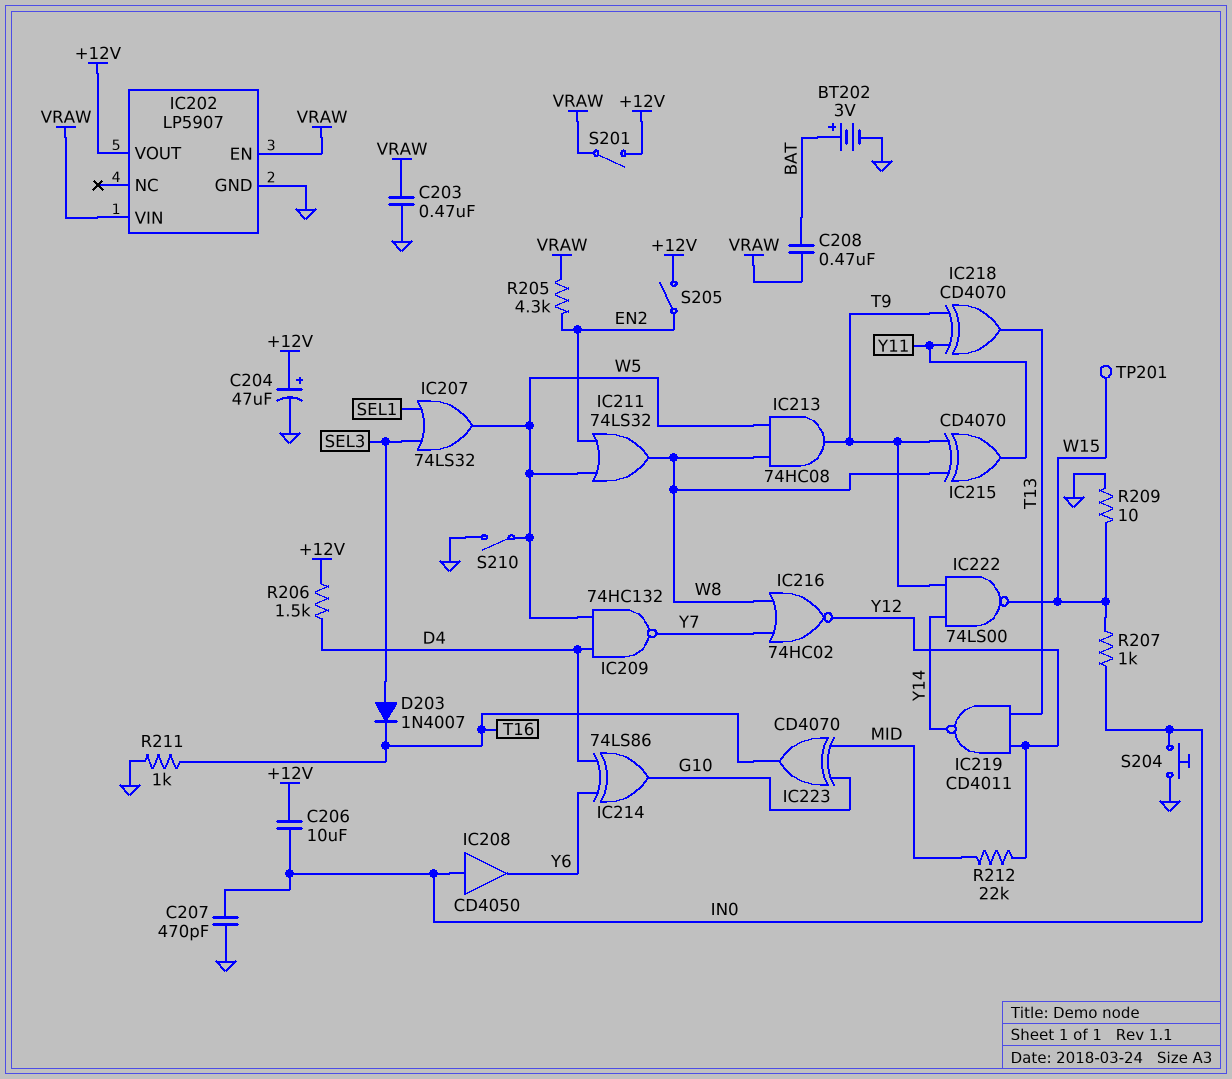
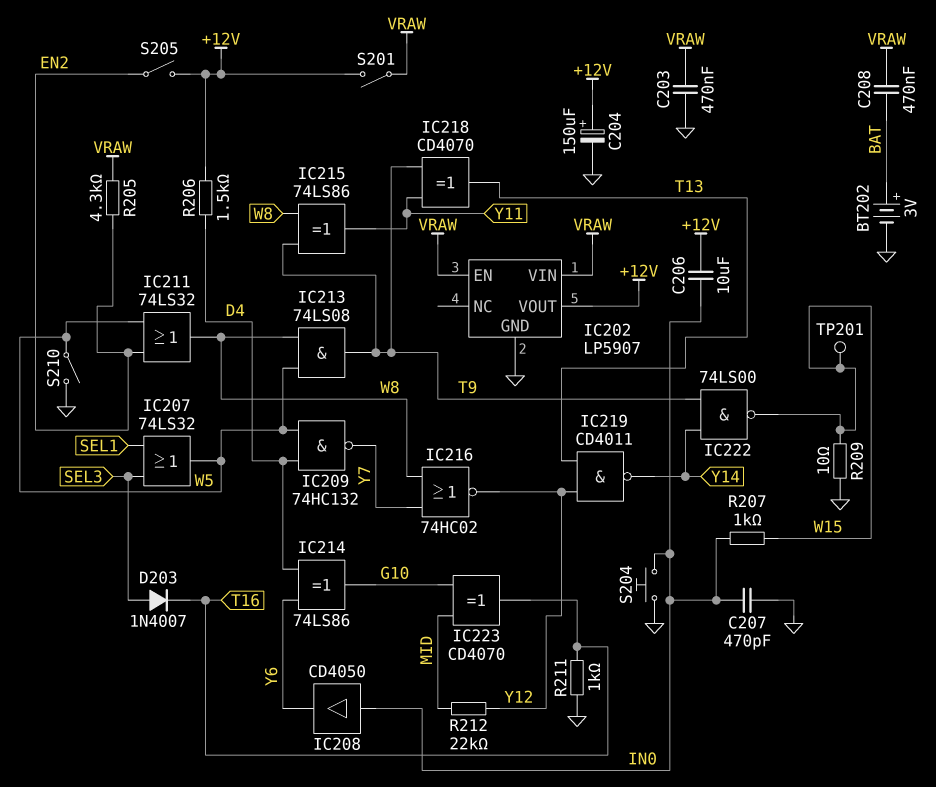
C204: 47uF (plus +12V, minus GND) -> 150uF (plus +12V, minus GND)
IC213: AND 74HC08 (in W5, in W8, out T9) -> AND 74LS08 (in W5, in W8, out T9)
IC215: XOR CD4070 (in T9, in W8, out Y11) -> XOR 74LS86 (in T9, in W8, out Y11)

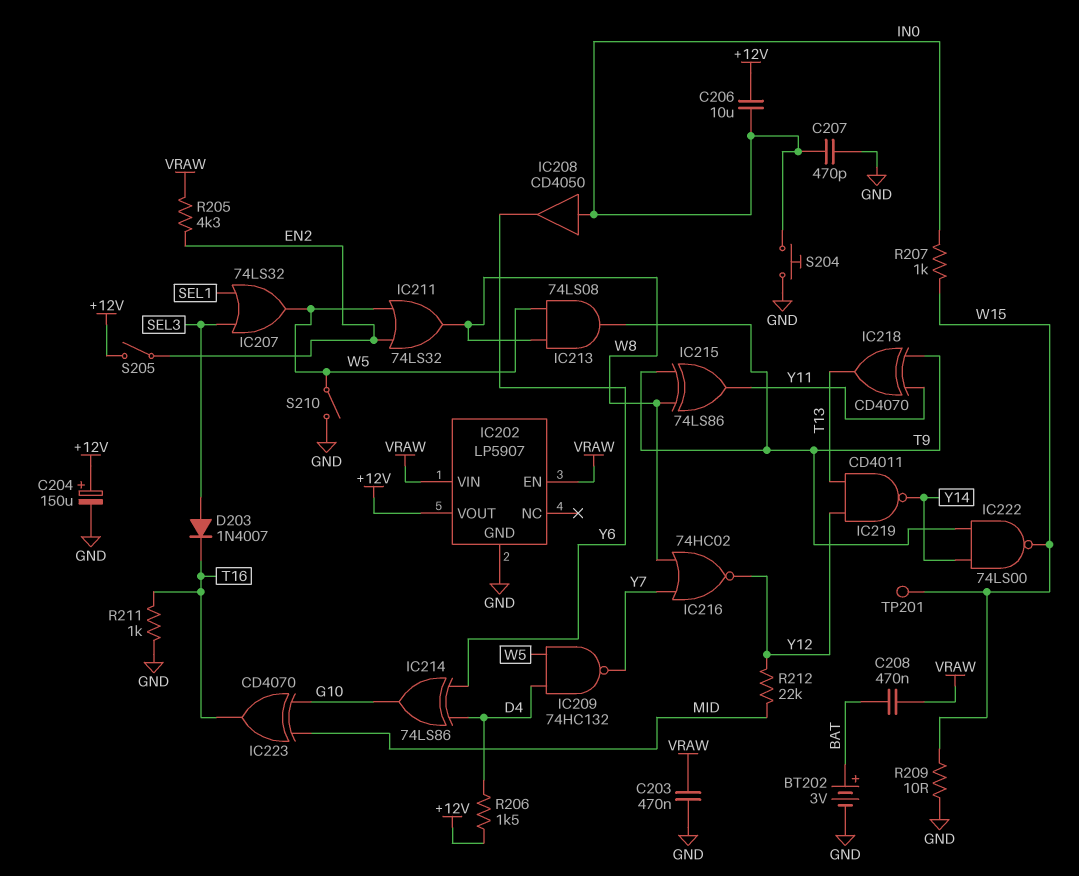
S201: switch (+12V, VRAW) -> none

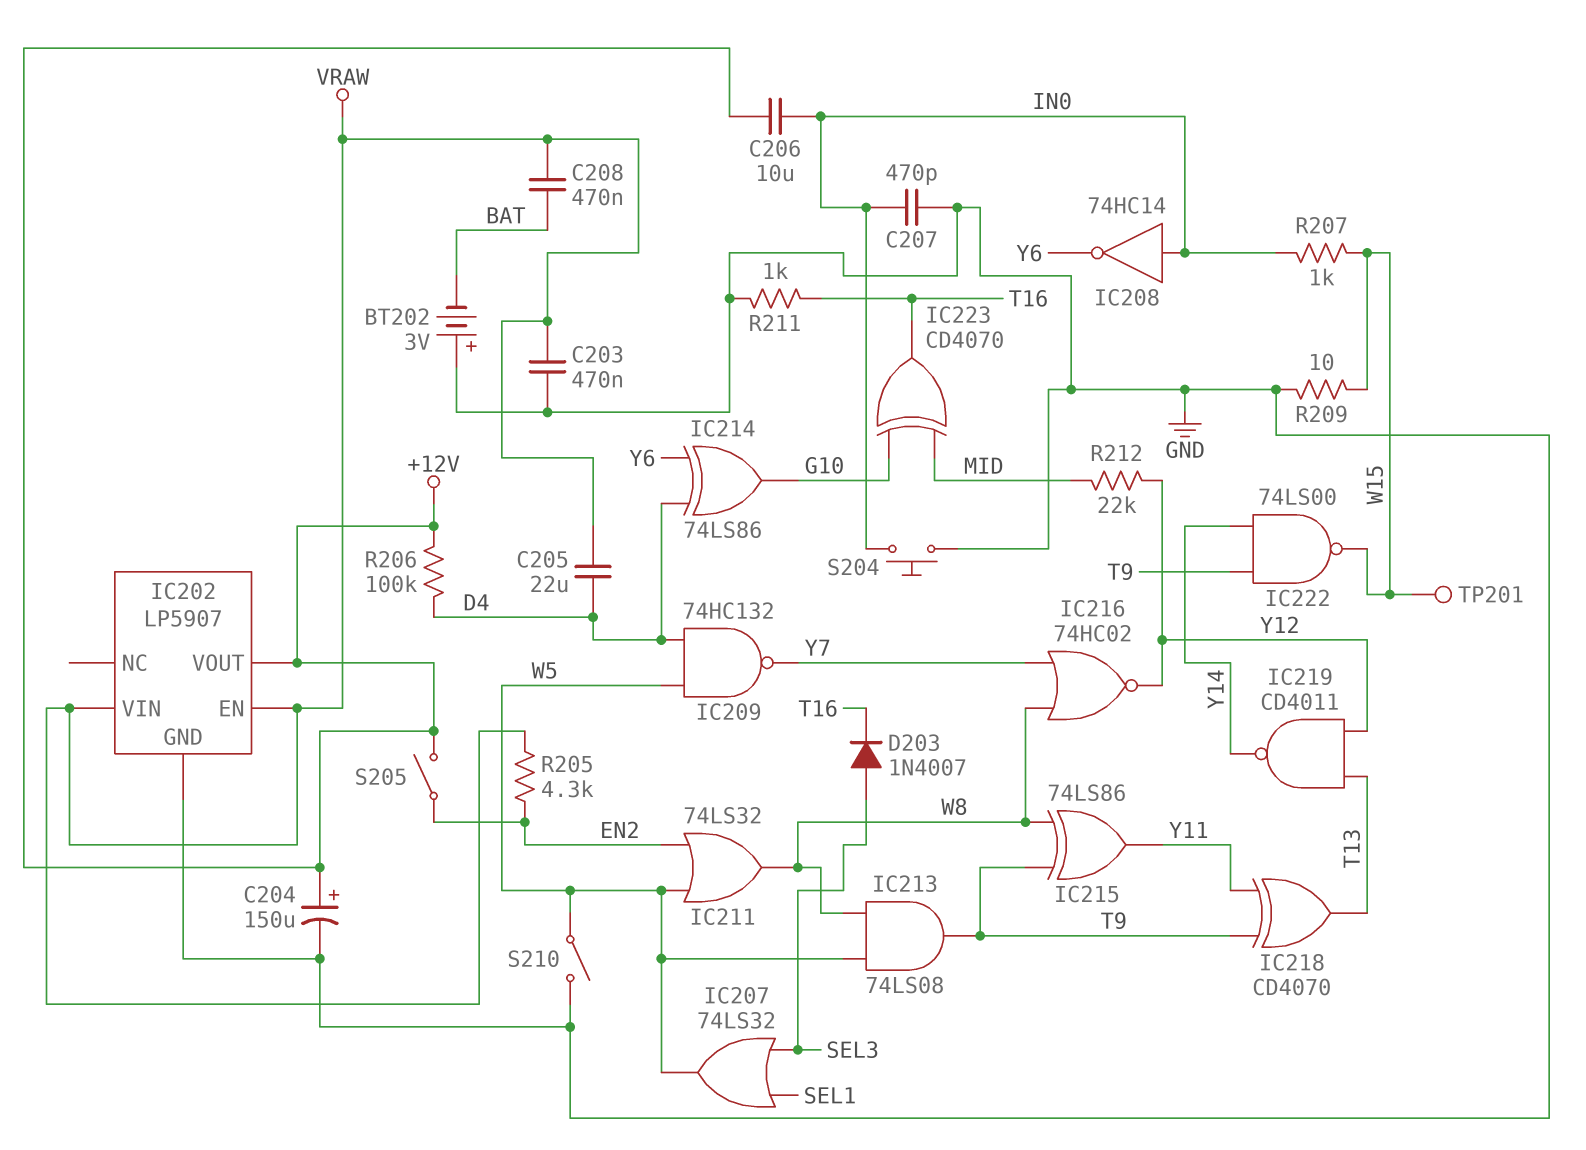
BT202: 3V (plus BAT, minus GND) -> 3V (plus GND, minus BAT)
C205: none -> 22uF (D4, VRAW)
IC208: buffer CD4050 (in IN0, out Y6) -> NOT 74HC14 (in IN0, out Y6)
R206: 1.5k (+12V, D4) -> 100k (+12V, D4)

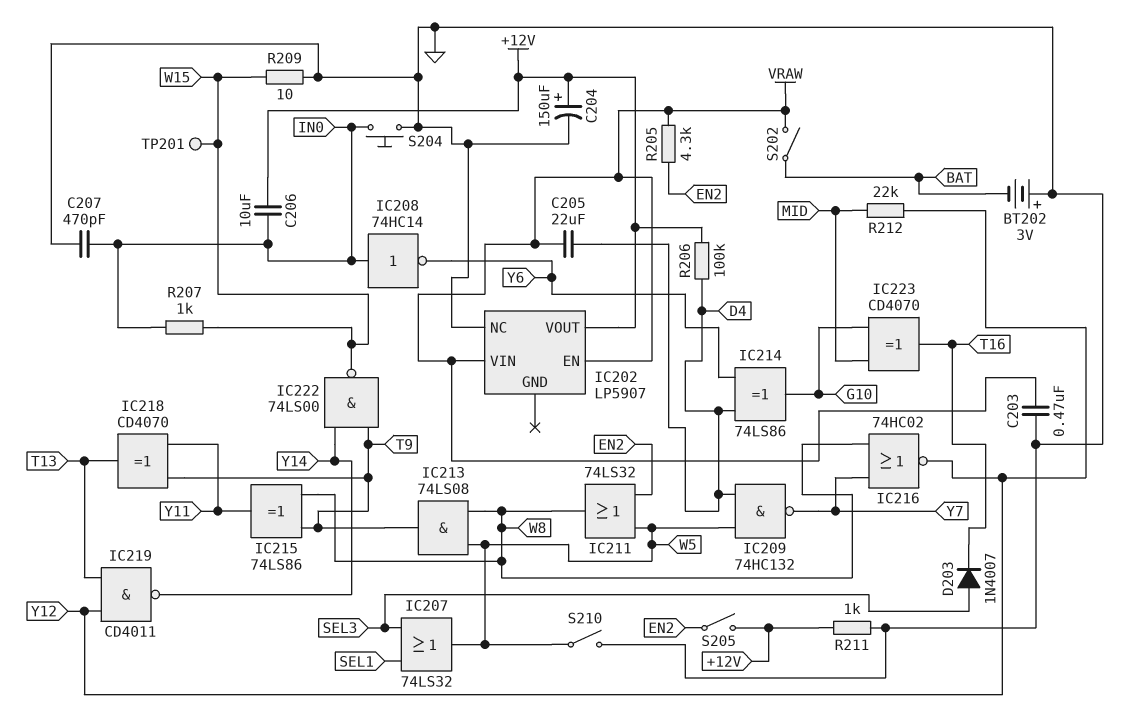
C208: 470nF (BAT, VRAW) -> none
IC202 pin GND: GND -> none
IC202 pin NC: none -> GND
R211: 1k (GND, T16) -> 1k (+12V, GND)
S202: none -> switch (BAT, VRAW)

